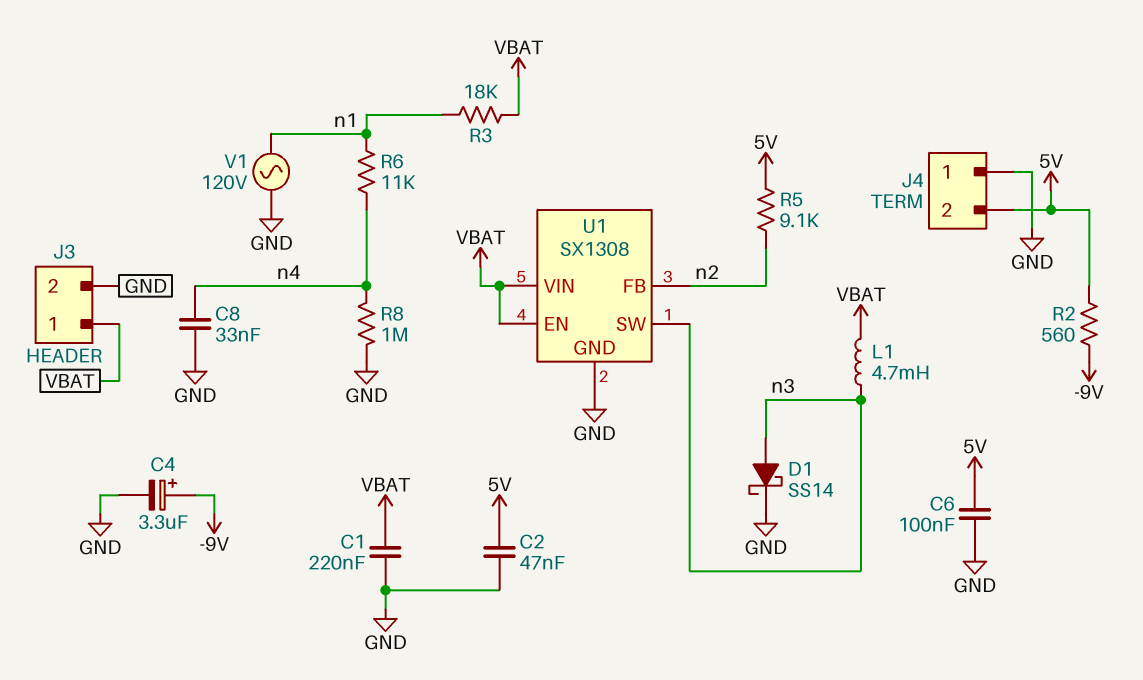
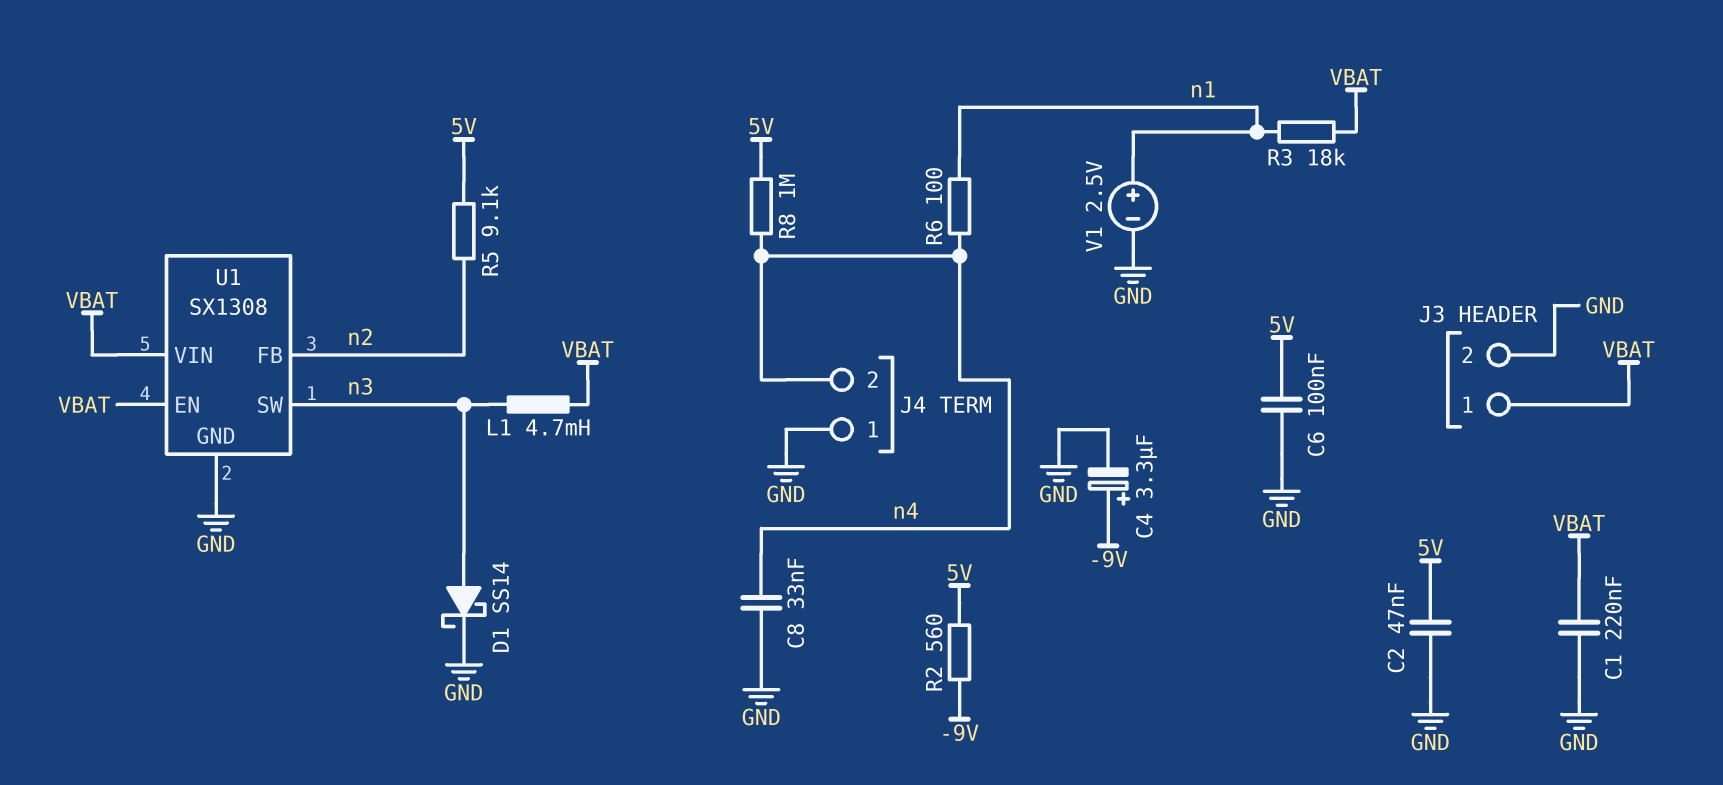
J4 pin 2: 5V -> n4
R6: 11k (n1, n4) -> 100 (n1, n4)
R8: 1M (GND, n4) -> 1M (5V, n4)
V1: AC 120V (GND, n1) -> 2.5V (plus n1, minus GND)

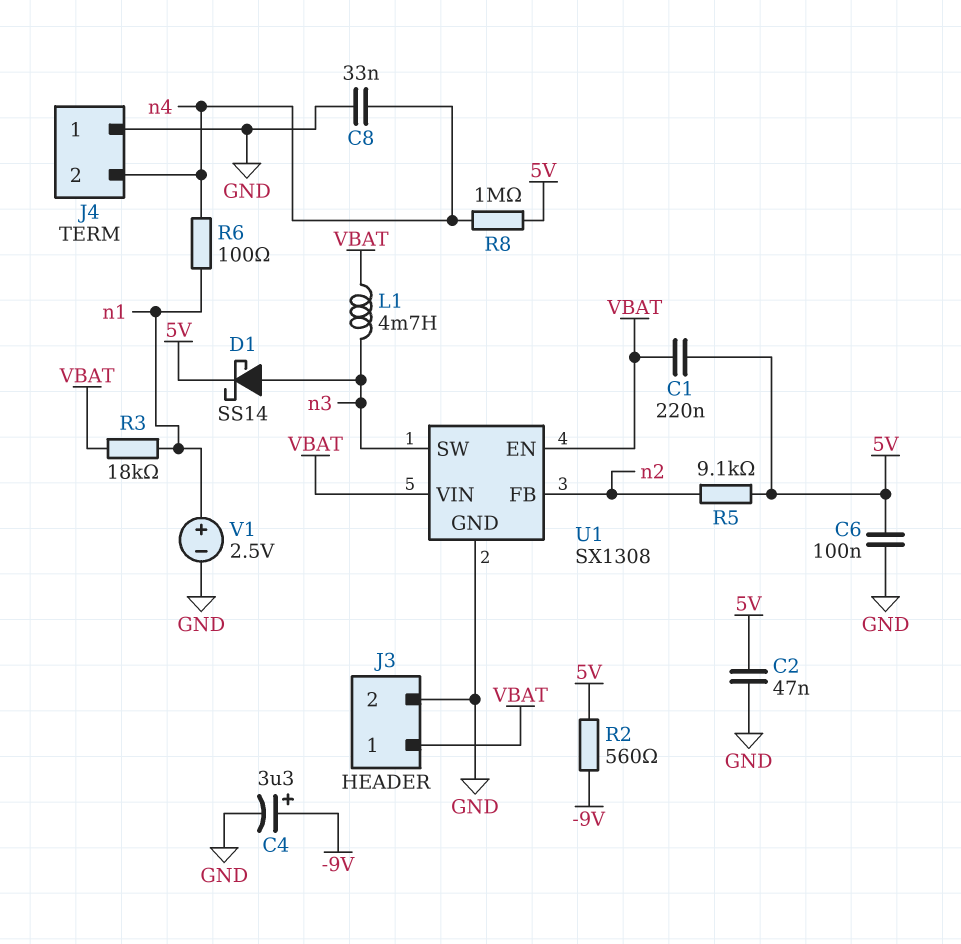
C1: 220nF (GND, VBAT) -> 220nF (5V, VBAT)
D1: schottky SS14 (A n3, K GND) -> schottky SS14 (A n3, K 5V)

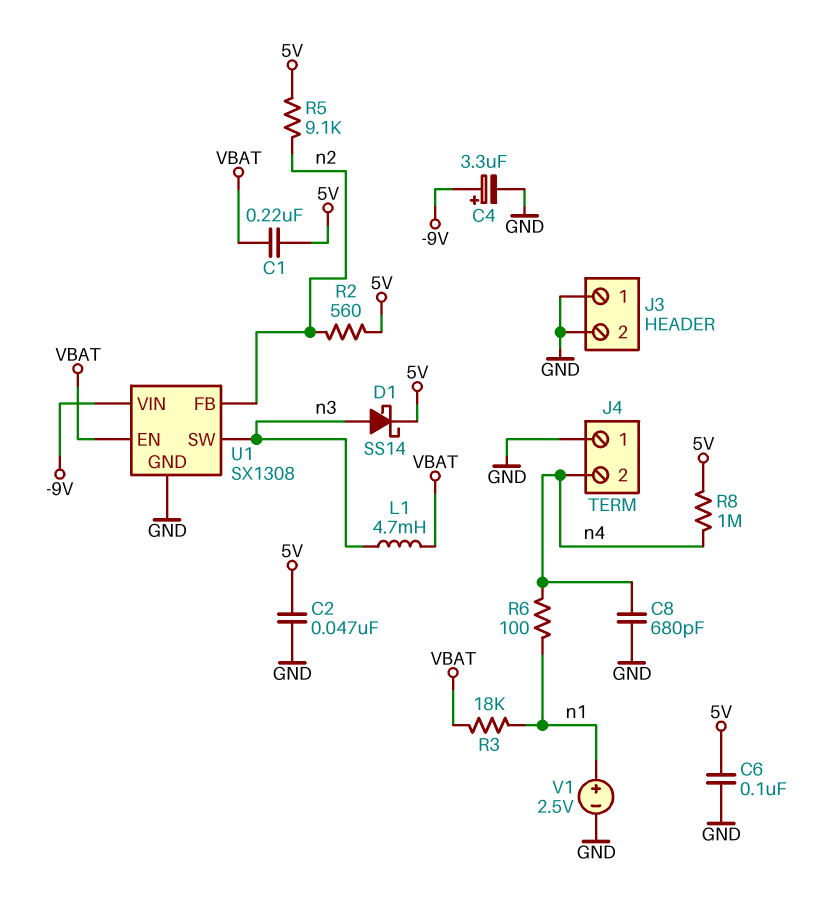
C8: 33nF (GND, n4) -> 680pF (GND, n4)
J3 pin 1: VBAT -> GND
R2: 560 (-9V, 5V) -> 560 (5V, n2)
U1 pin VIN: VBAT -> -9V

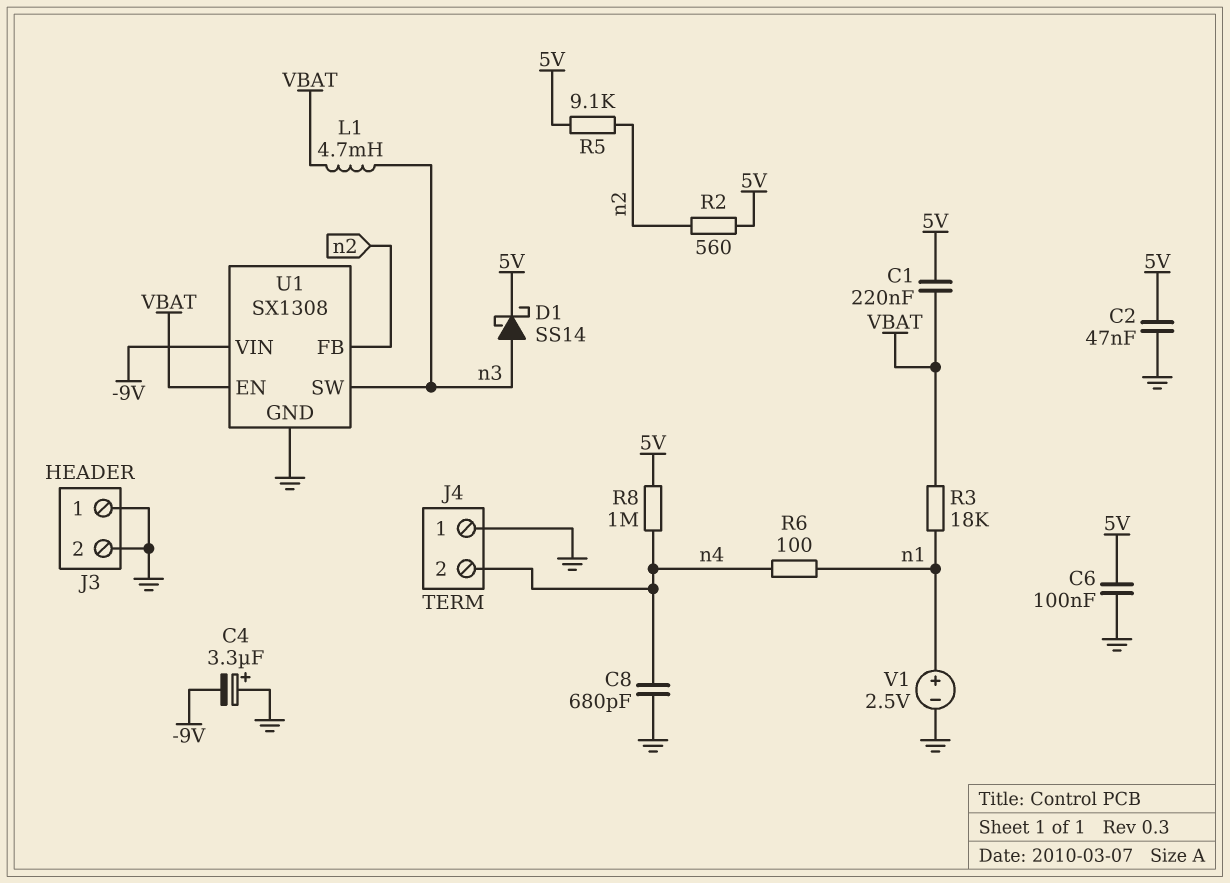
C4: 3.3uF (plus -9V, minus GND) -> 3.3uF (plus GND, minus -9V)

